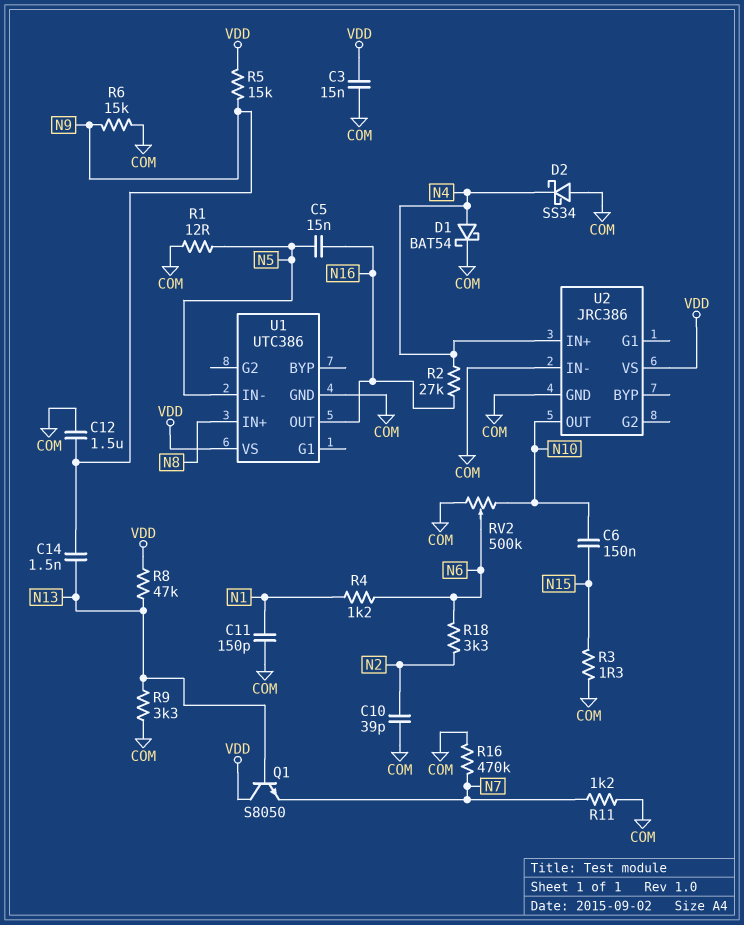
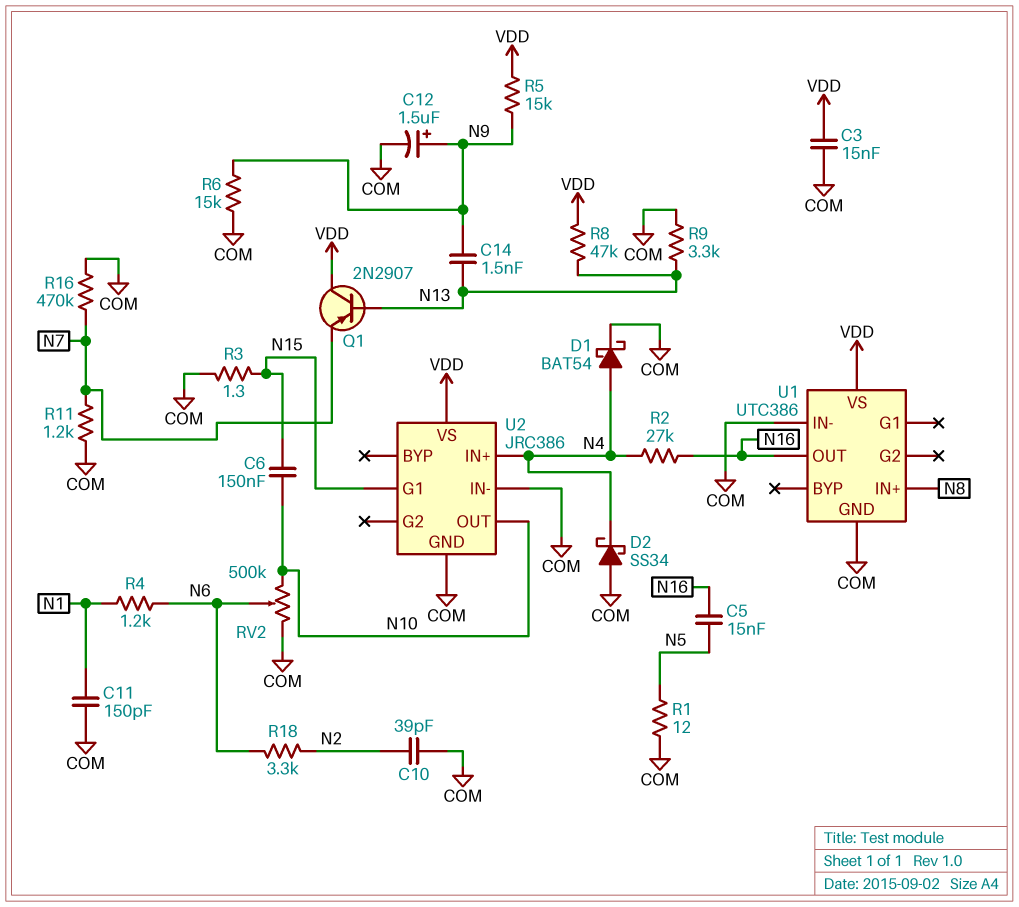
C12: 1.5uF (COM, N9) -> 1.5uF (plus N9, minus COM)
Q1: NPN S8050 (B N13, C VDD, E N7) -> PNP 2N2907 (B N13, C VDD, E N7)
U1 pin IN-: N5 -> COM
U2 pin G1: none -> N15

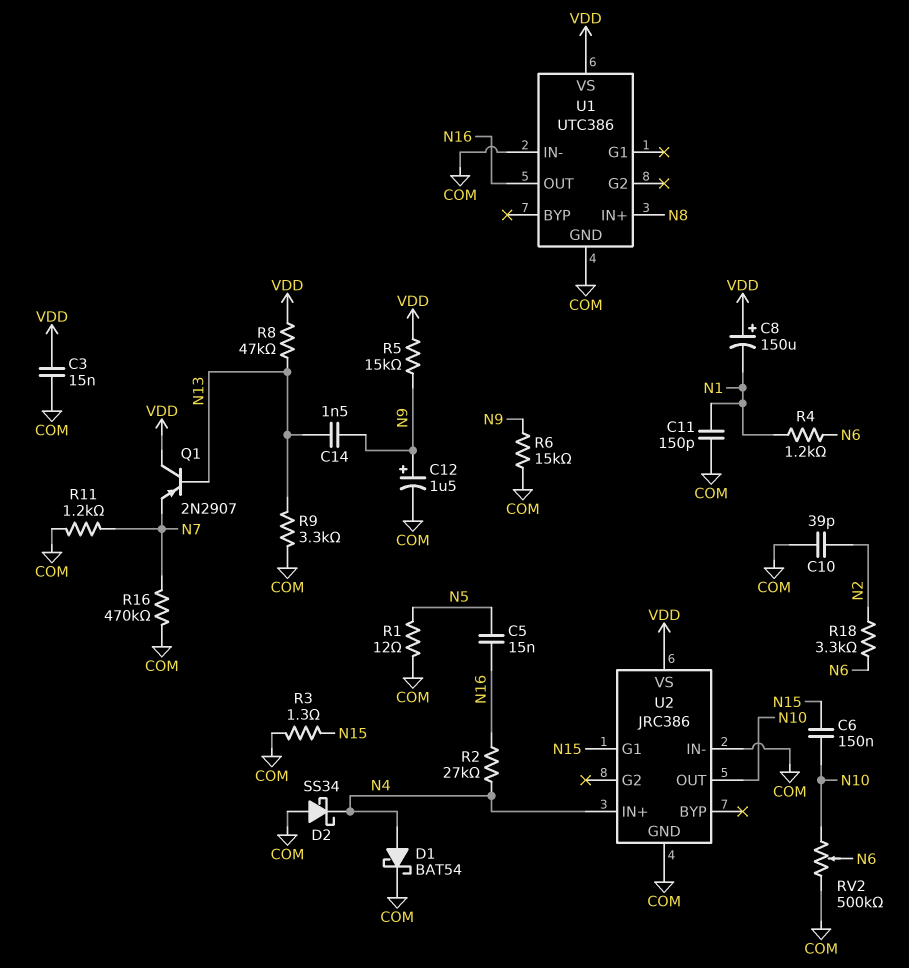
C8: none -> 150uF (plus VDD, minus N1)

